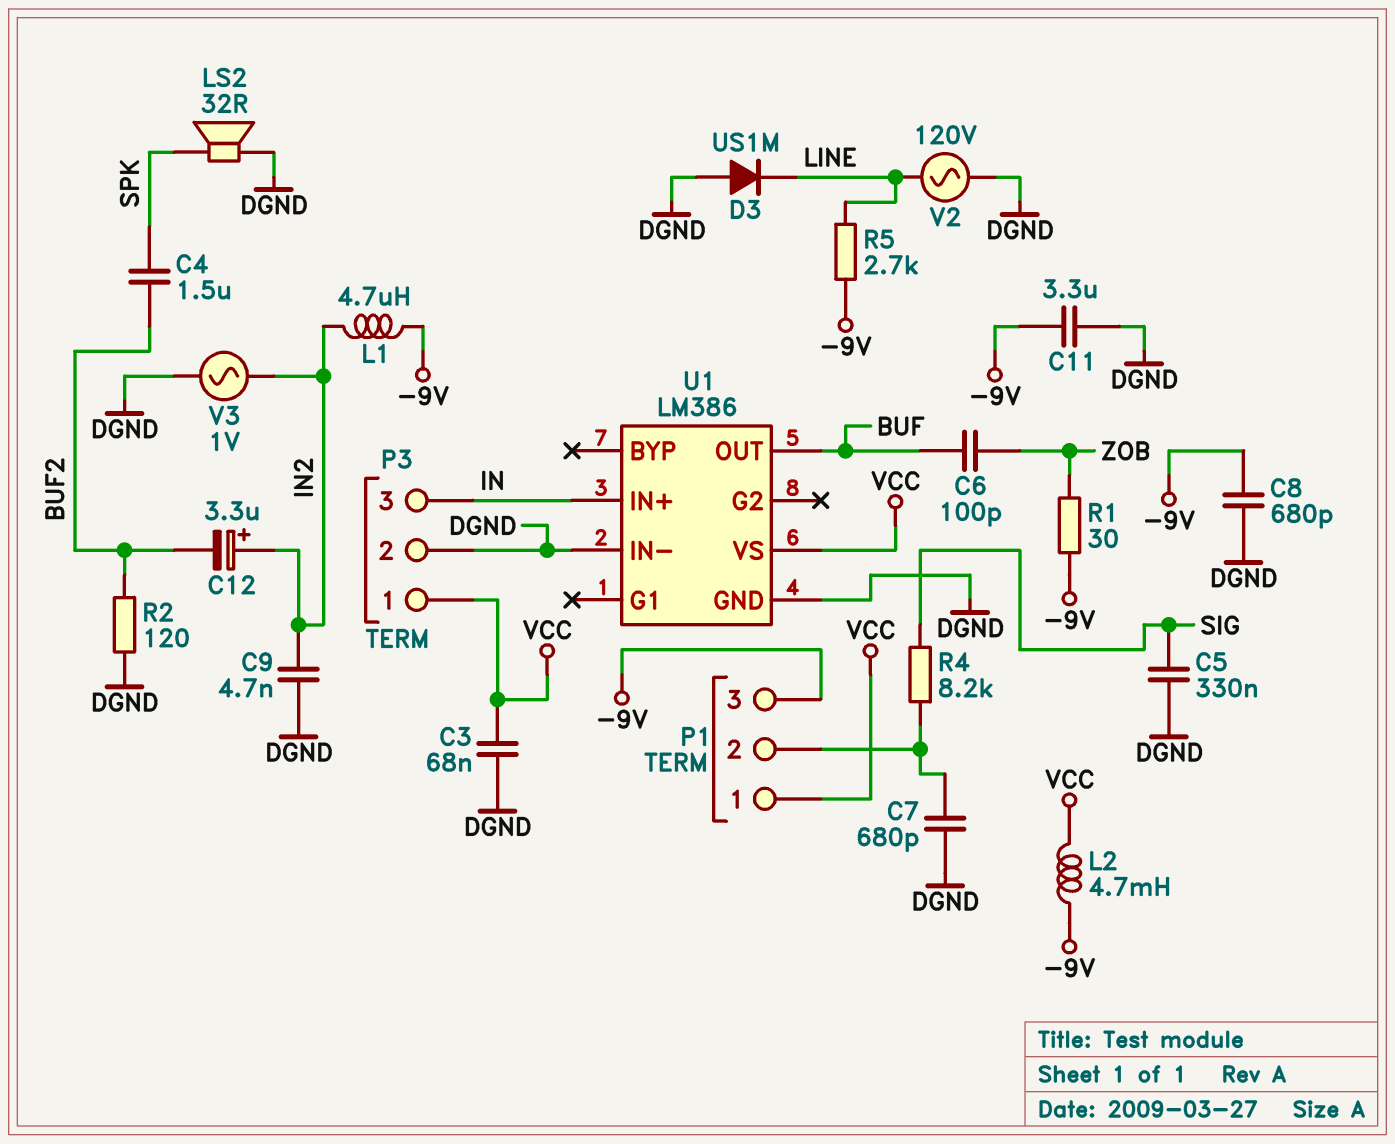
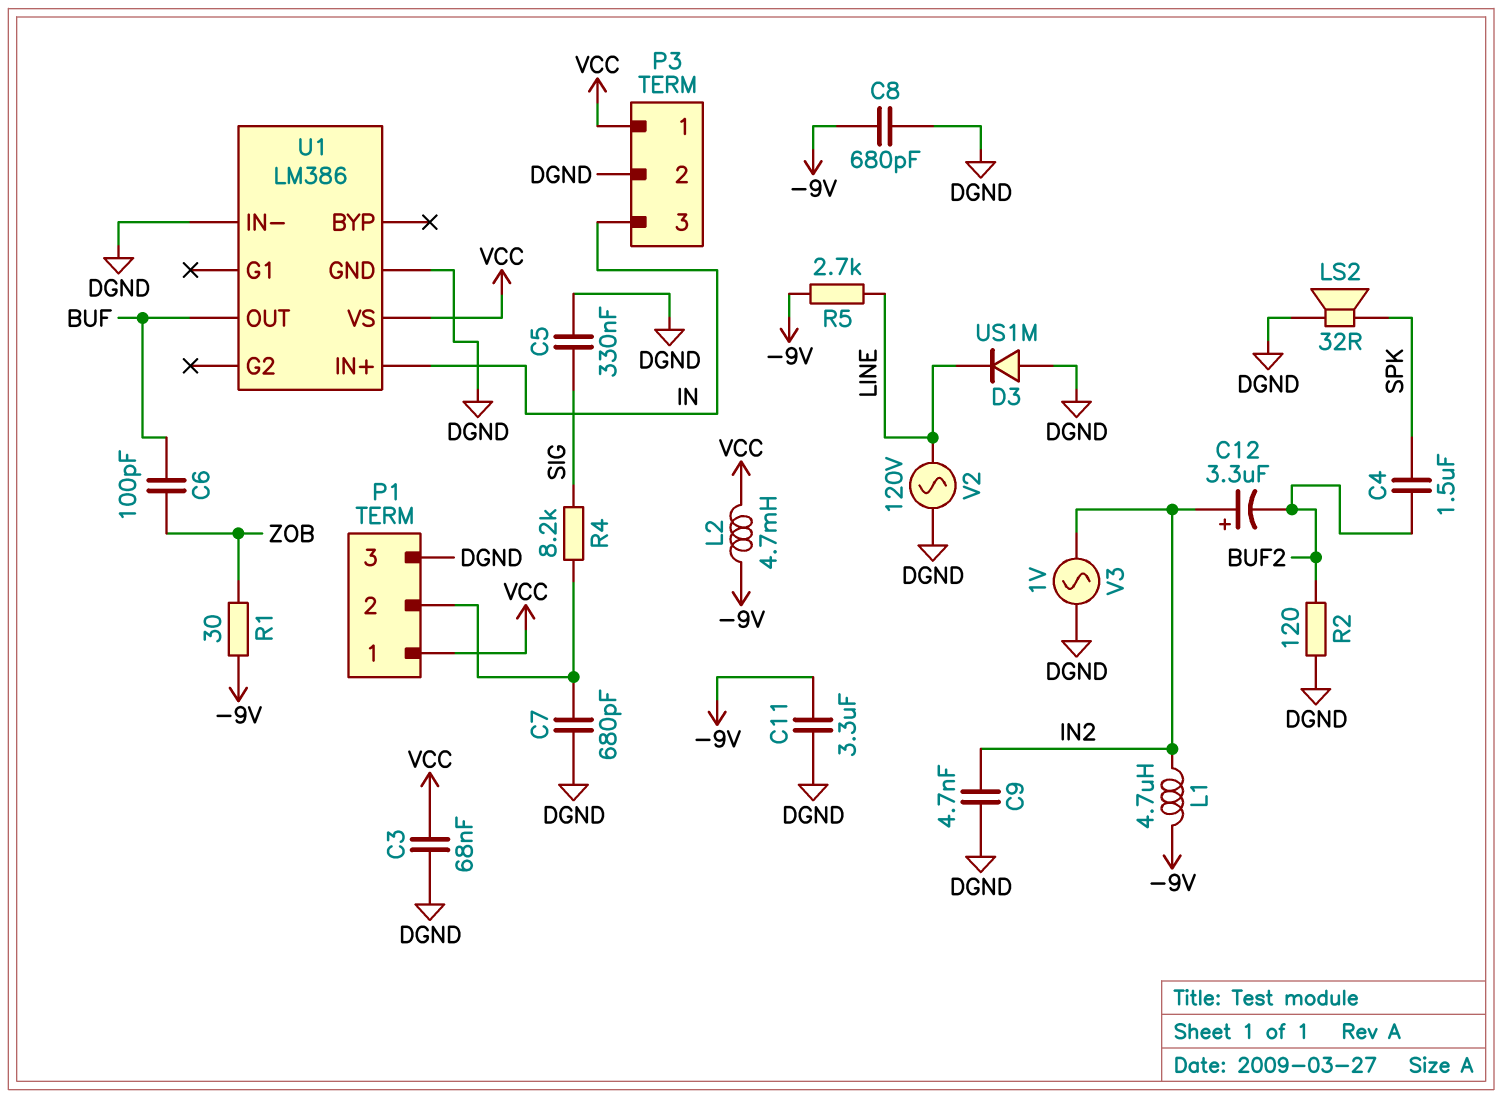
P1 pin 3: -9V -> DGND

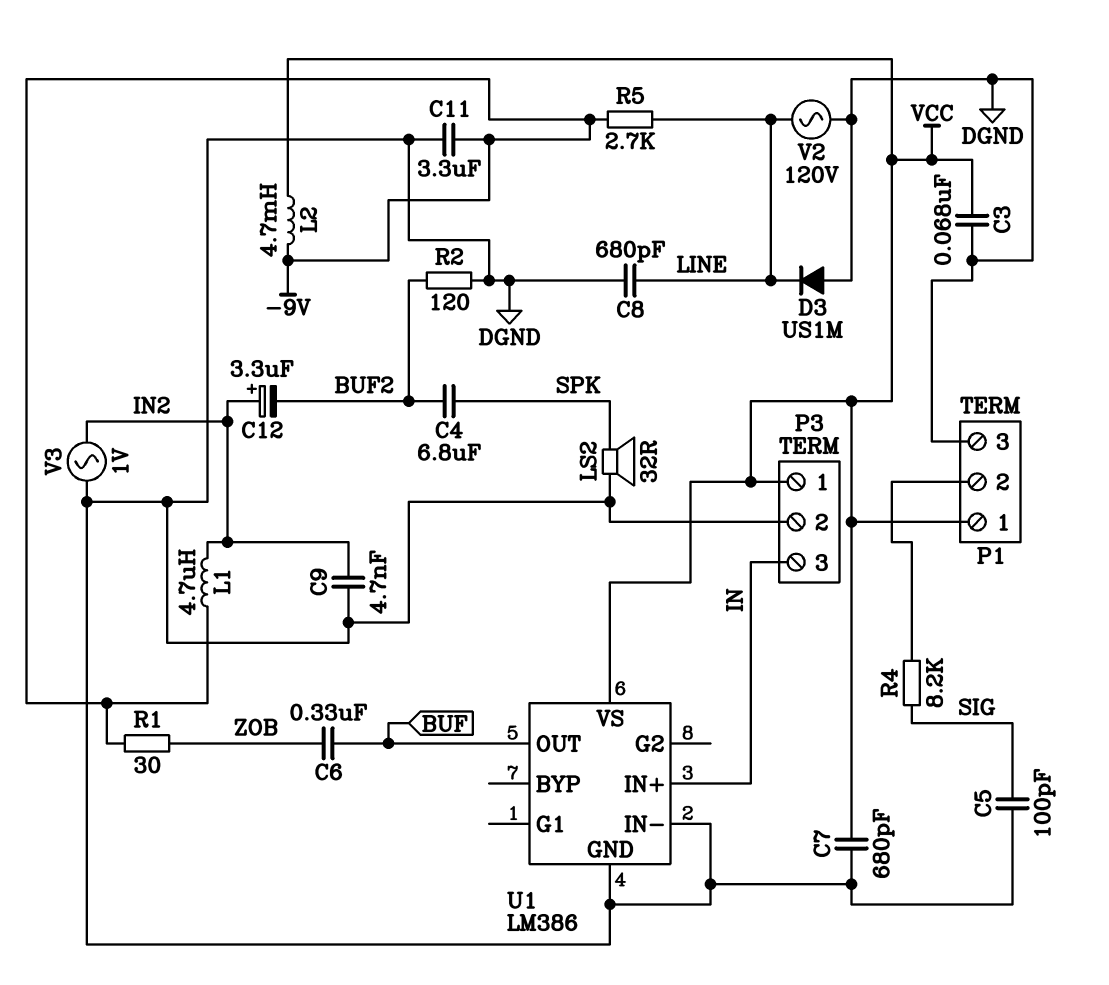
C4: 1.5uF (BUF2, SPK) -> 6.8uF (BUF2, SPK)
C5: 330nF (DGND, SIG) -> 100pF (DGND, SIG)
C6: 100pF (BUF, ZOB) -> 330nF (BUF, ZOB)
C7: 680pF (DGND, P1/2) -> 680pF (DGND, VCC)
C8: 680pF (-9V, DGND) -> 680pF (DGND, LINE)

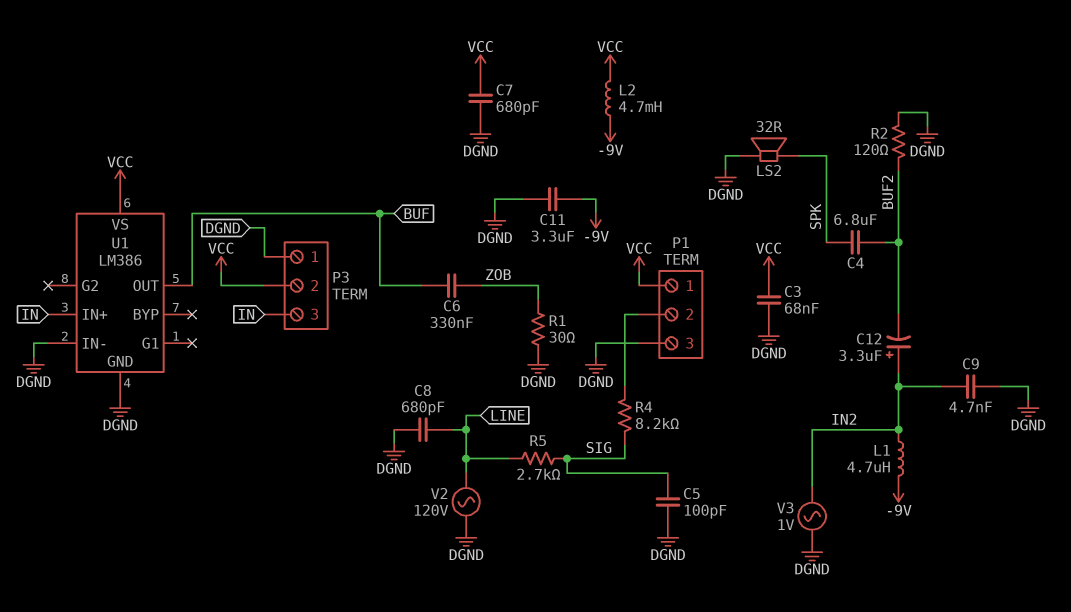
D3: diode US1M (A DGND, K LINE) -> none
P3 pin 1: VCC -> DGND
P3 pin 2: DGND -> VCC
R1: 30 (-9V, ZOB) -> 30 (DGND, ZOB)
R5: 2.7k (-9V, LINE) -> 2.7k (LINE, SIG)

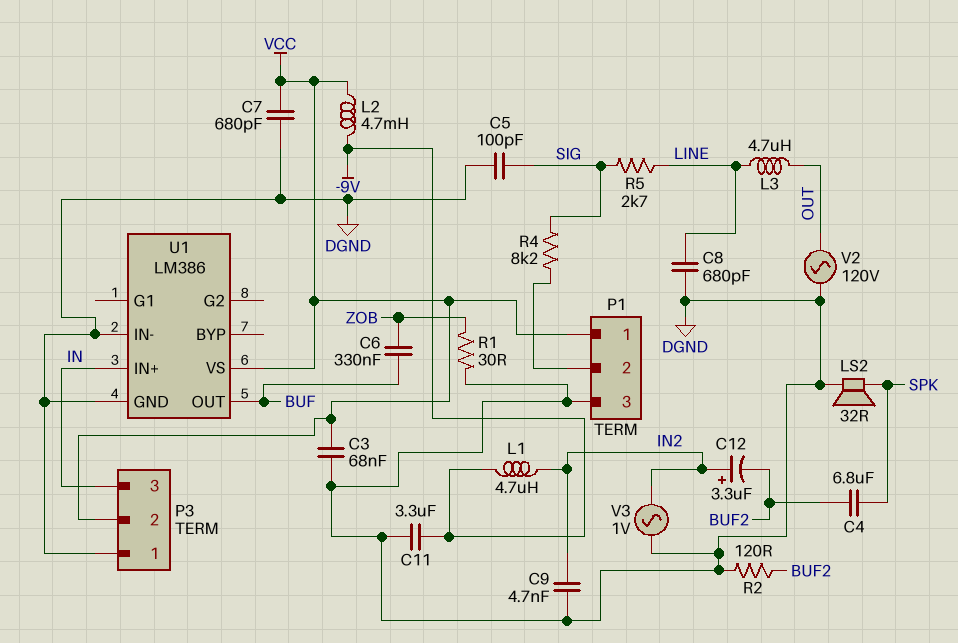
L3: none -> 4.7uH (LINE, OUT)
V2: AC 120V (DGND, LINE) -> AC 120V (DGND, OUT)

